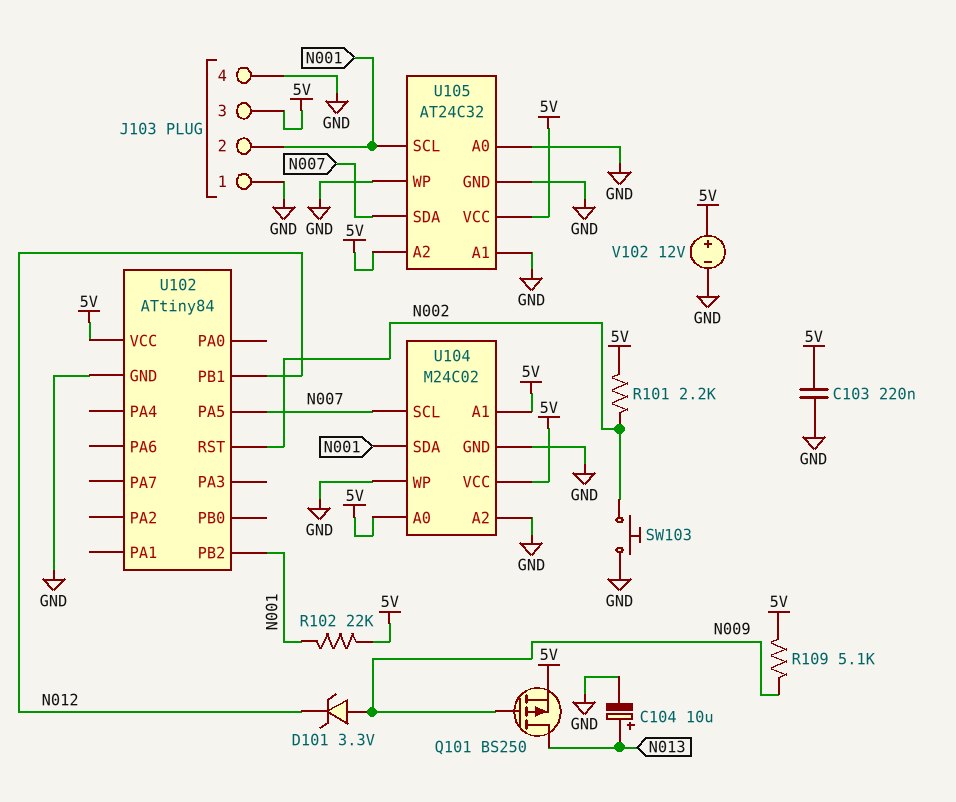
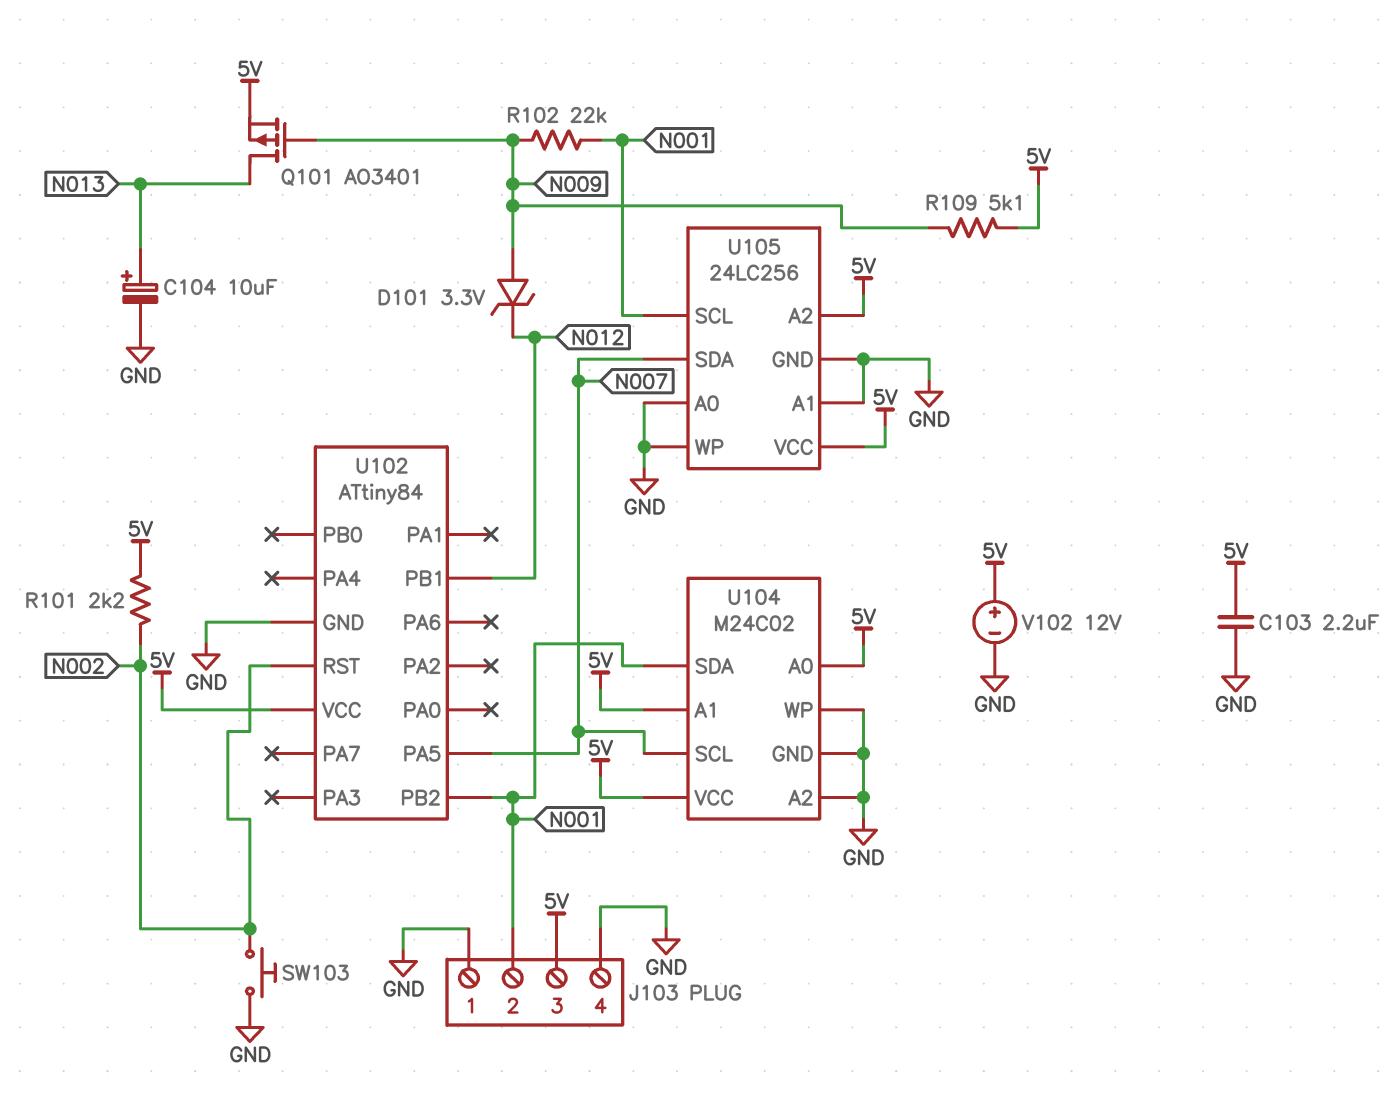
C103: 220nF (5V, GND) -> 2.2uF (5V, GND)
Q101: PMOS BS250 (G N009, D N013, S 5V) -> PMOS AO3401 (G N009, D N013, S 5V)
R102: 22k (5V, N001) -> 22k (N001, N009)
U105: AT24C32 -> 24LC256

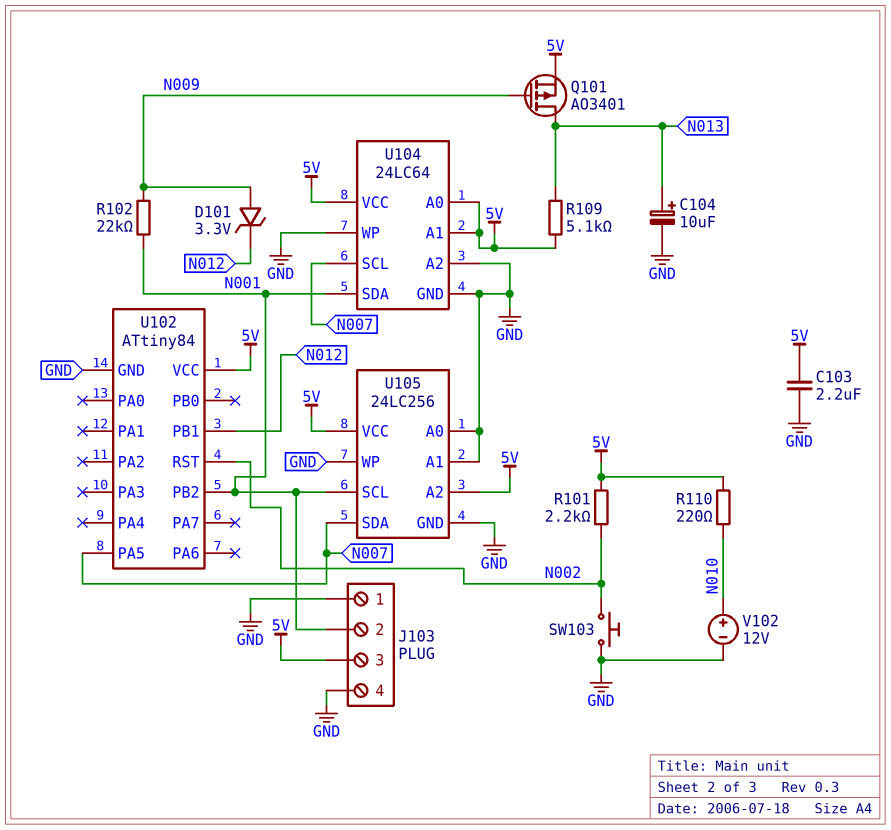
R109: 5.1k (5V, N009) -> 5.1k (5V, N013)
R110: none -> 220 (5V, N010)
U104: M24C02 -> 24LC64
V102: 12V (plus 5V, minus GND) -> 12V (plus N010, minus GND)

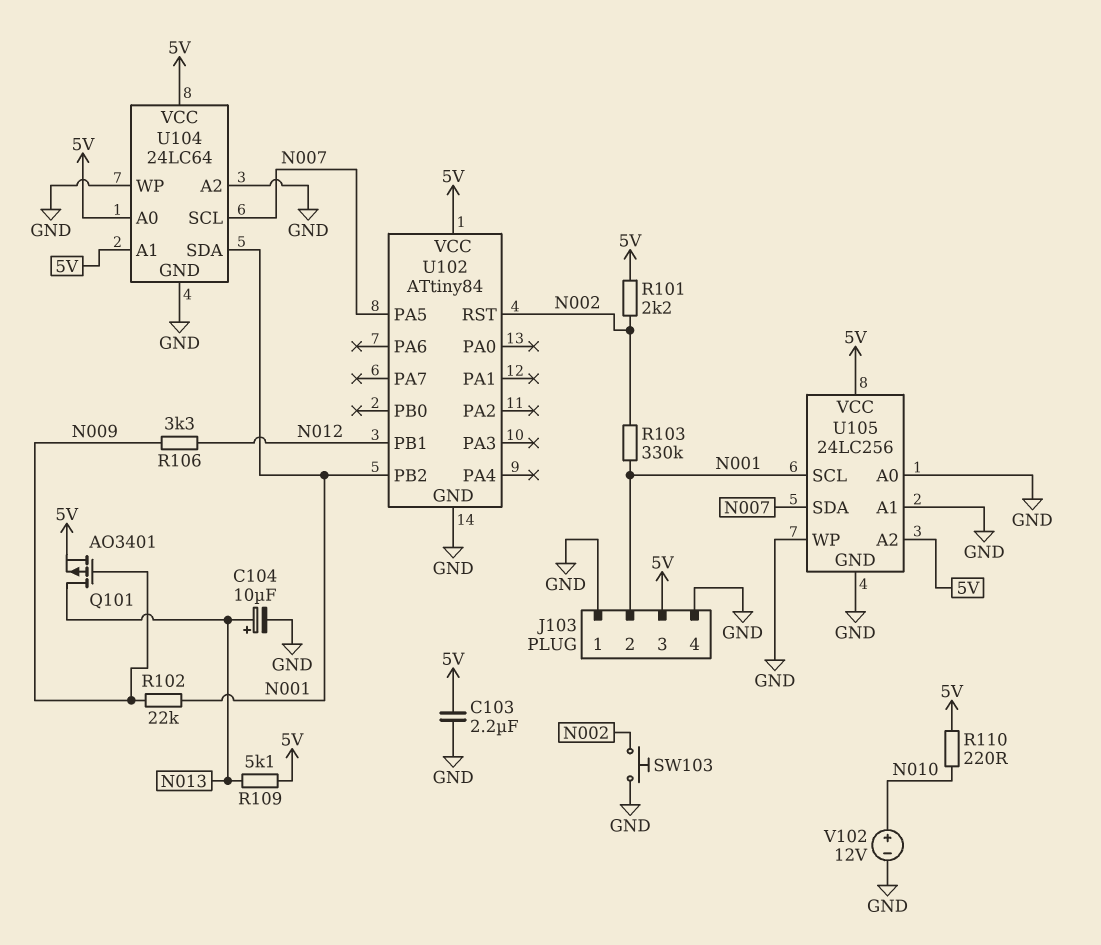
D101: zener 3.3V (A N009, K N012) -> none
R103: none -> 330k (N001, N002)
R106: none -> 3.3k (N009, N012)

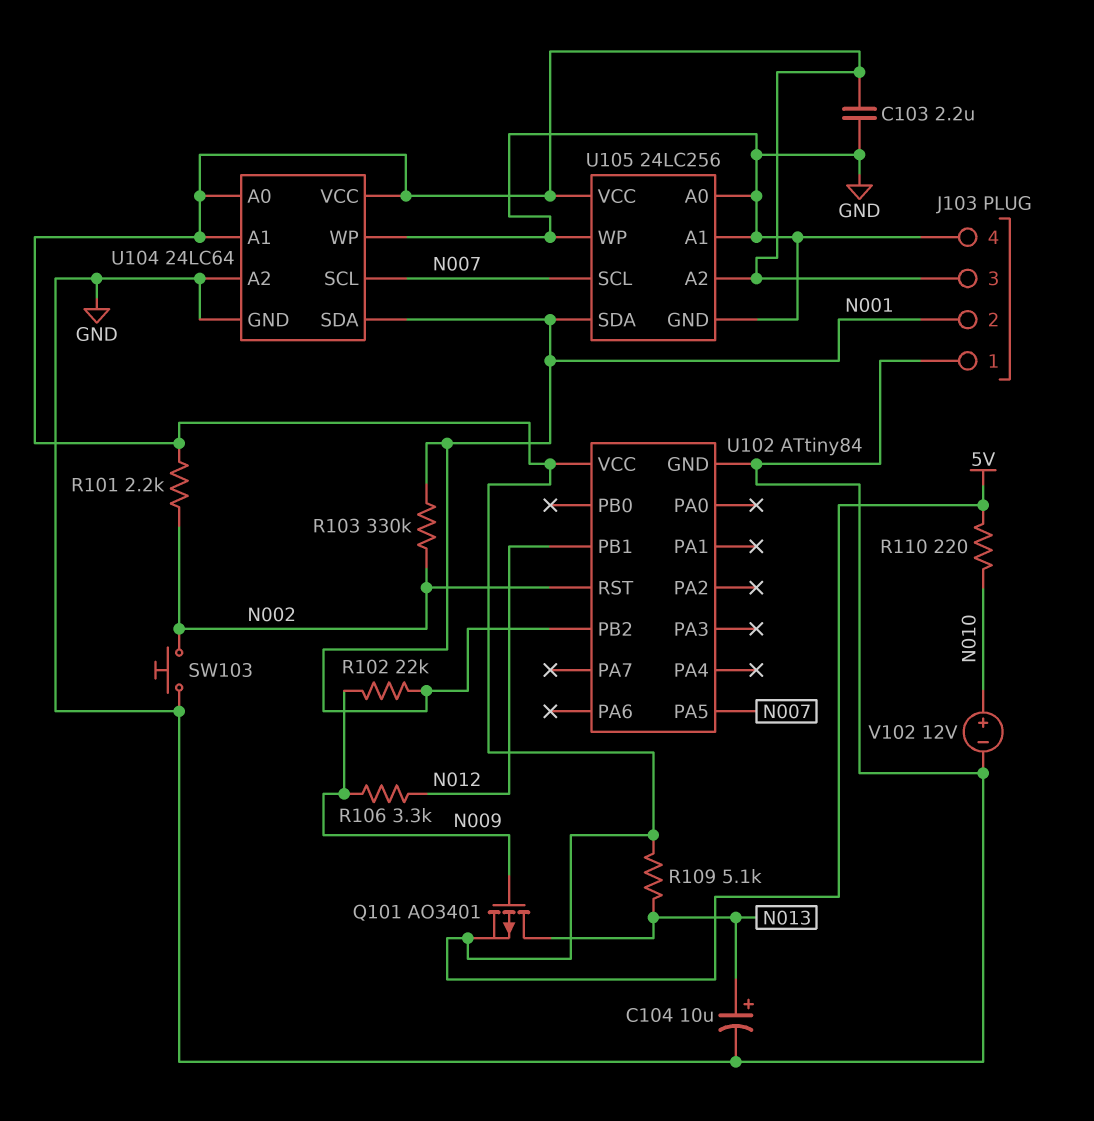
U105 pin SCL: N001 -> N007
U105 pin SDA: N007 -> N001

